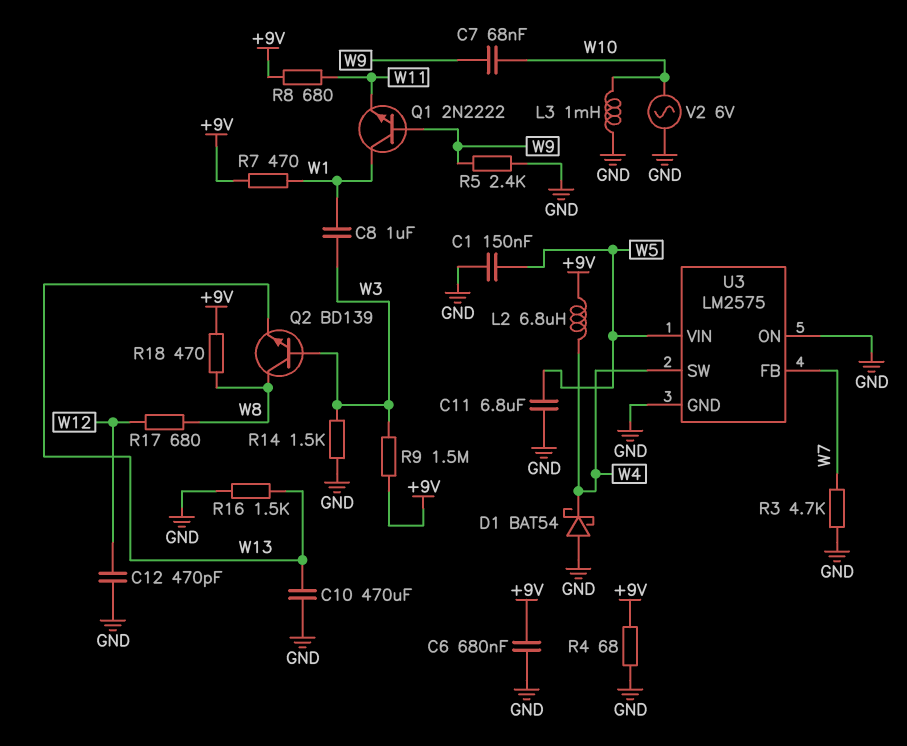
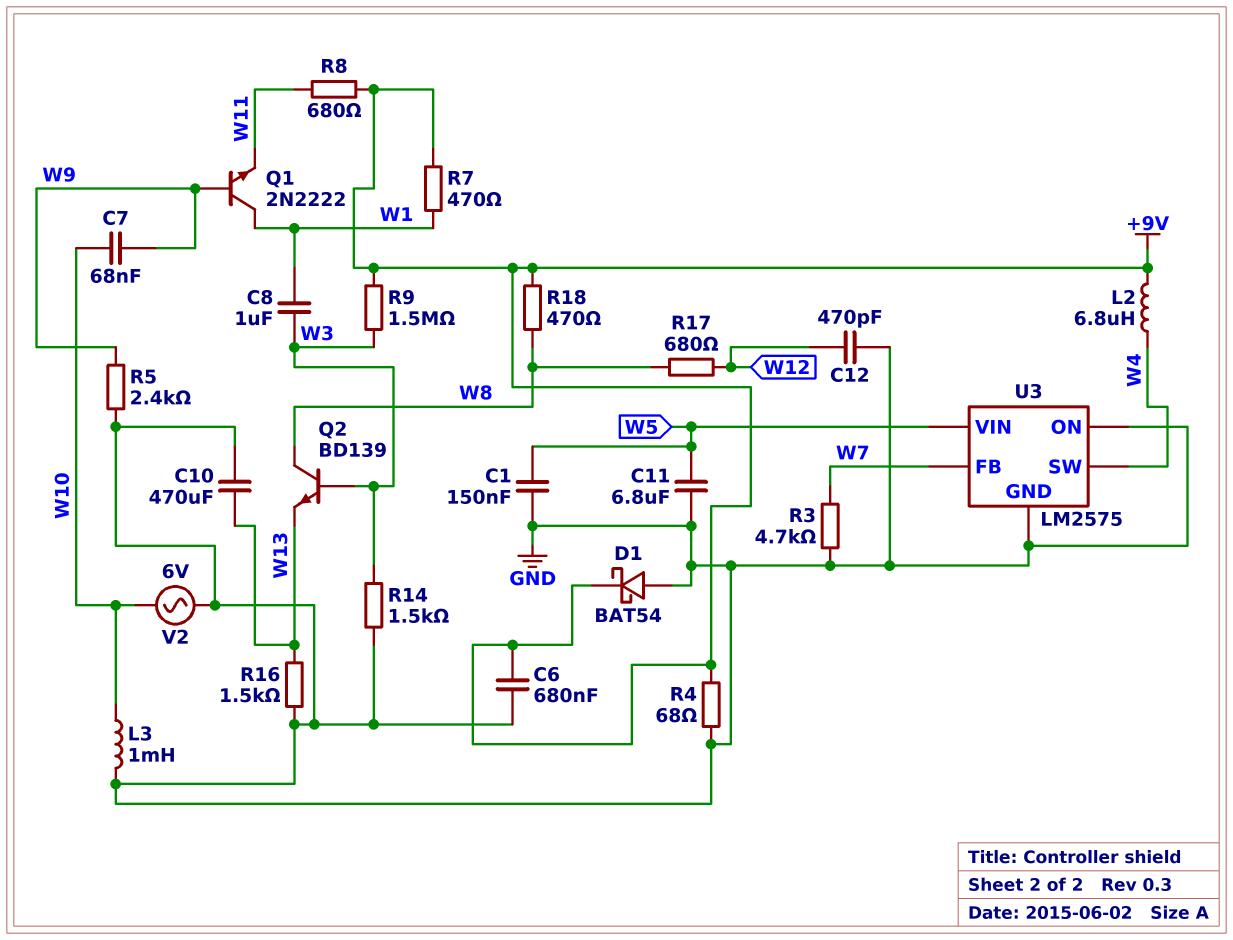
D1: schottky BAT54 (A GND, K W4) -> schottky BAT54 (A GND, K +9V)

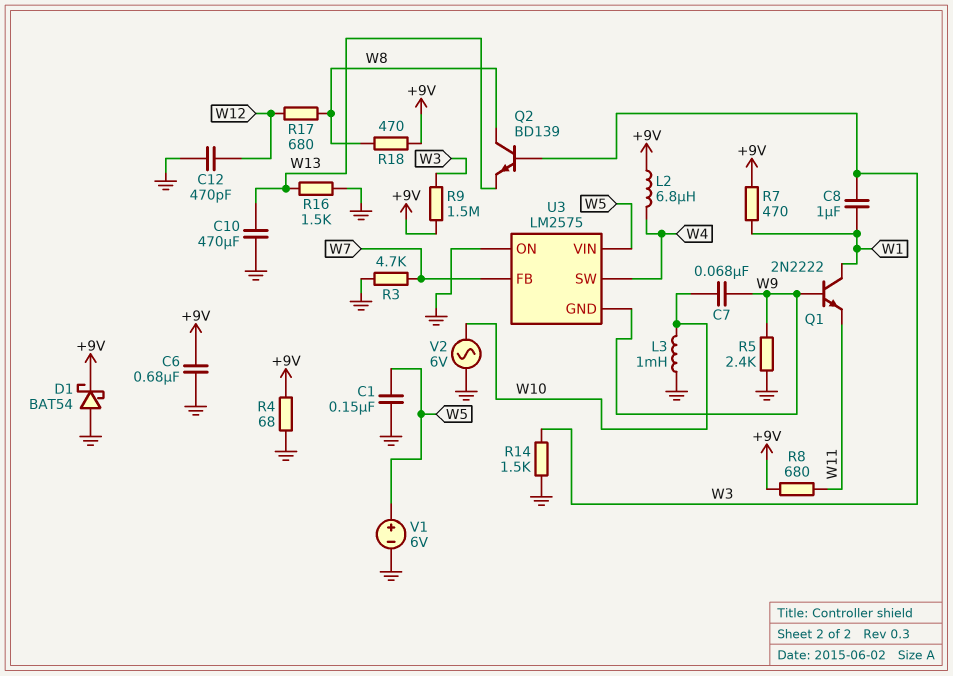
C11: 6.8uF (GND, W5) -> none
U3 pin GND: GND -> W9
V1: none -> 6V (plus W5, minus GND)

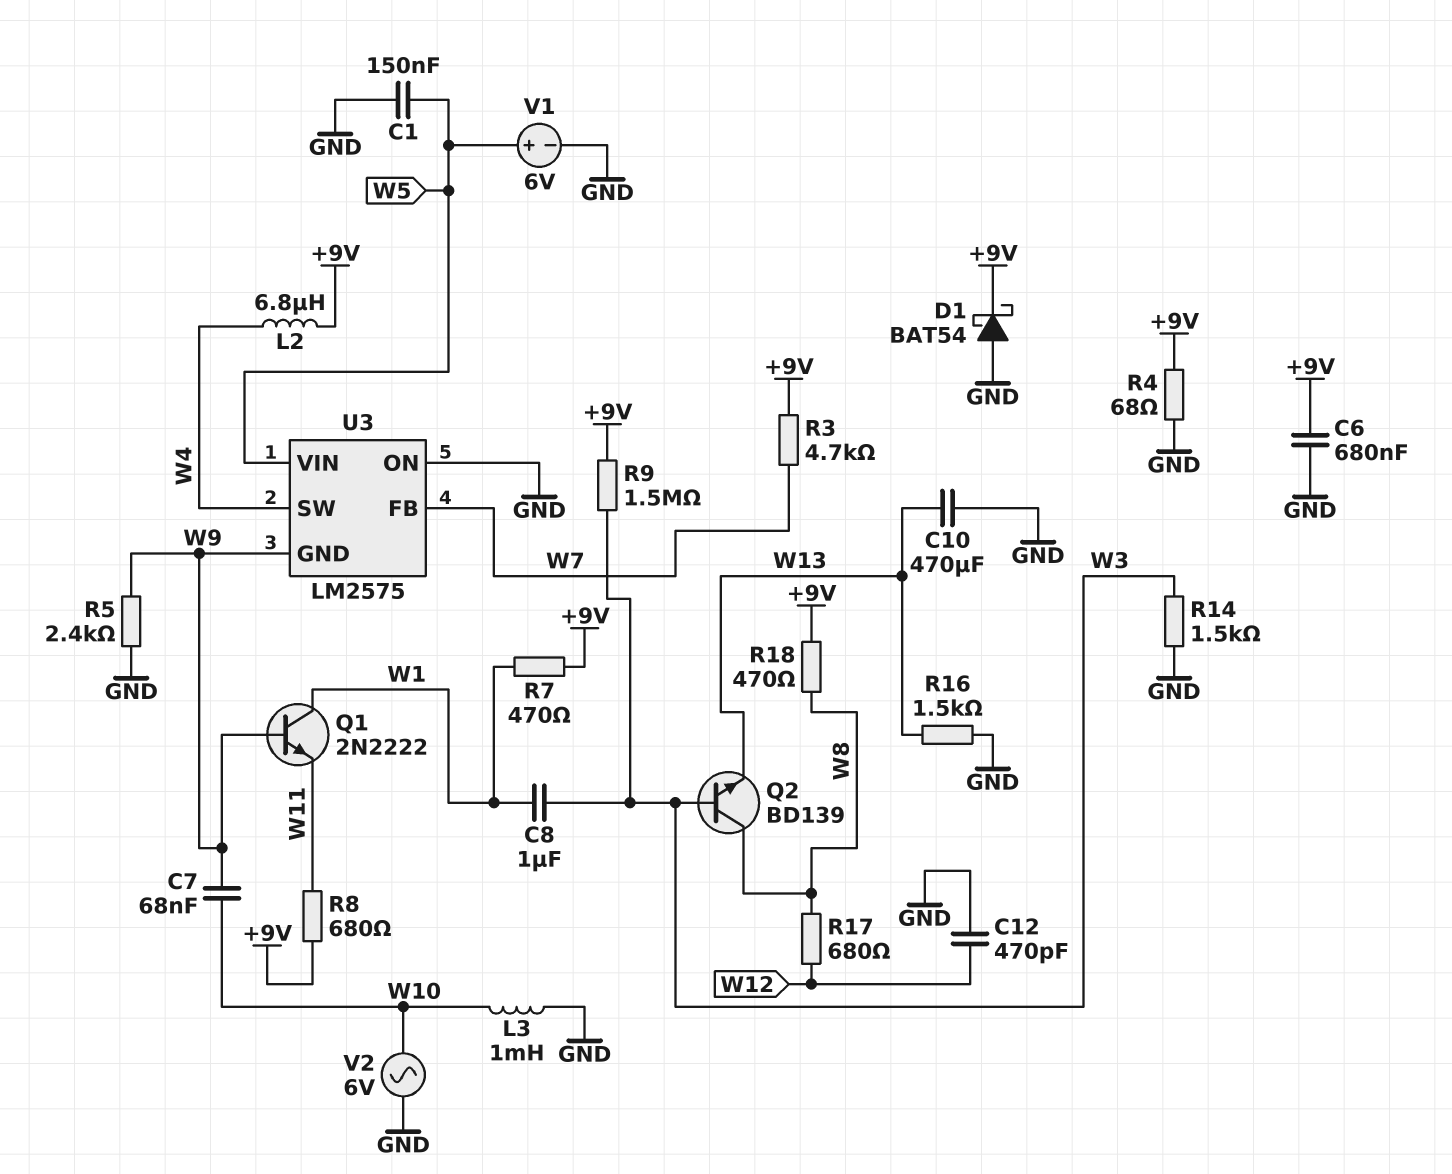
R3: 4.7k (GND, W7) -> 4.7k (+9V, W7)

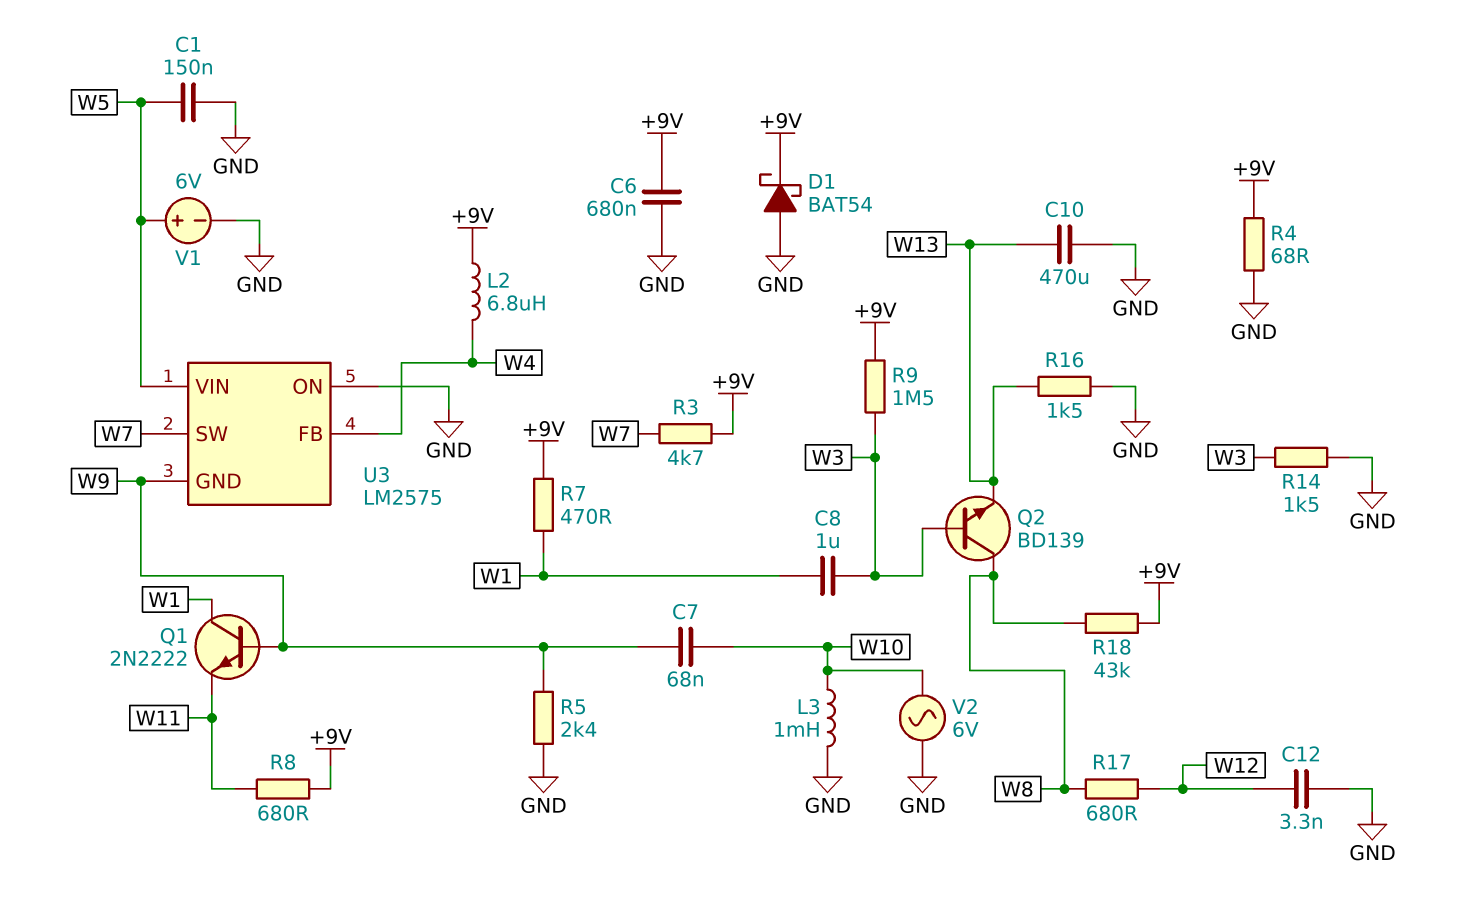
C12: 470pF (GND, W12) -> 3.3nF (GND, W12)
R18: 470 (+9V, W8) -> 43k (+9V, W8)
U3 pin FB: W7 -> W4
U3 pin SW: W4 -> W7

